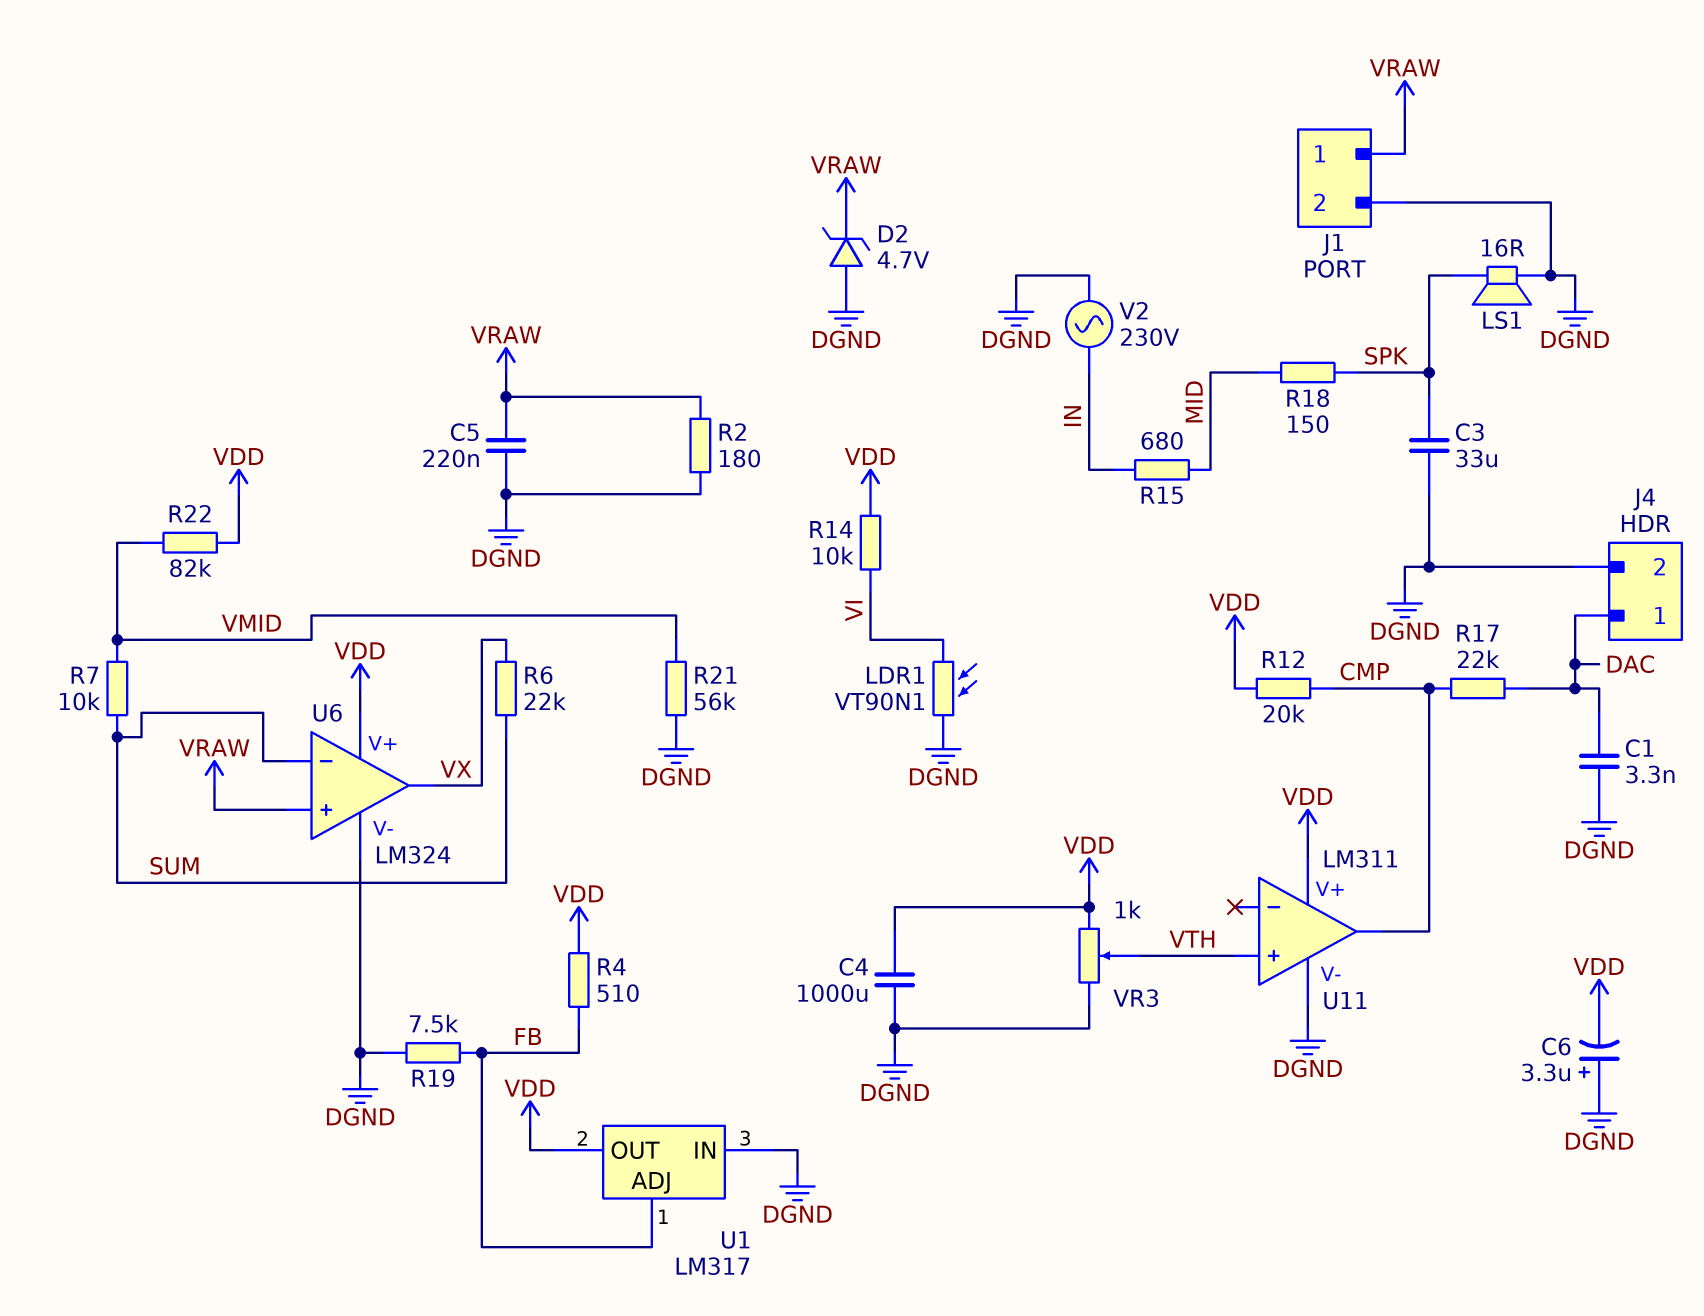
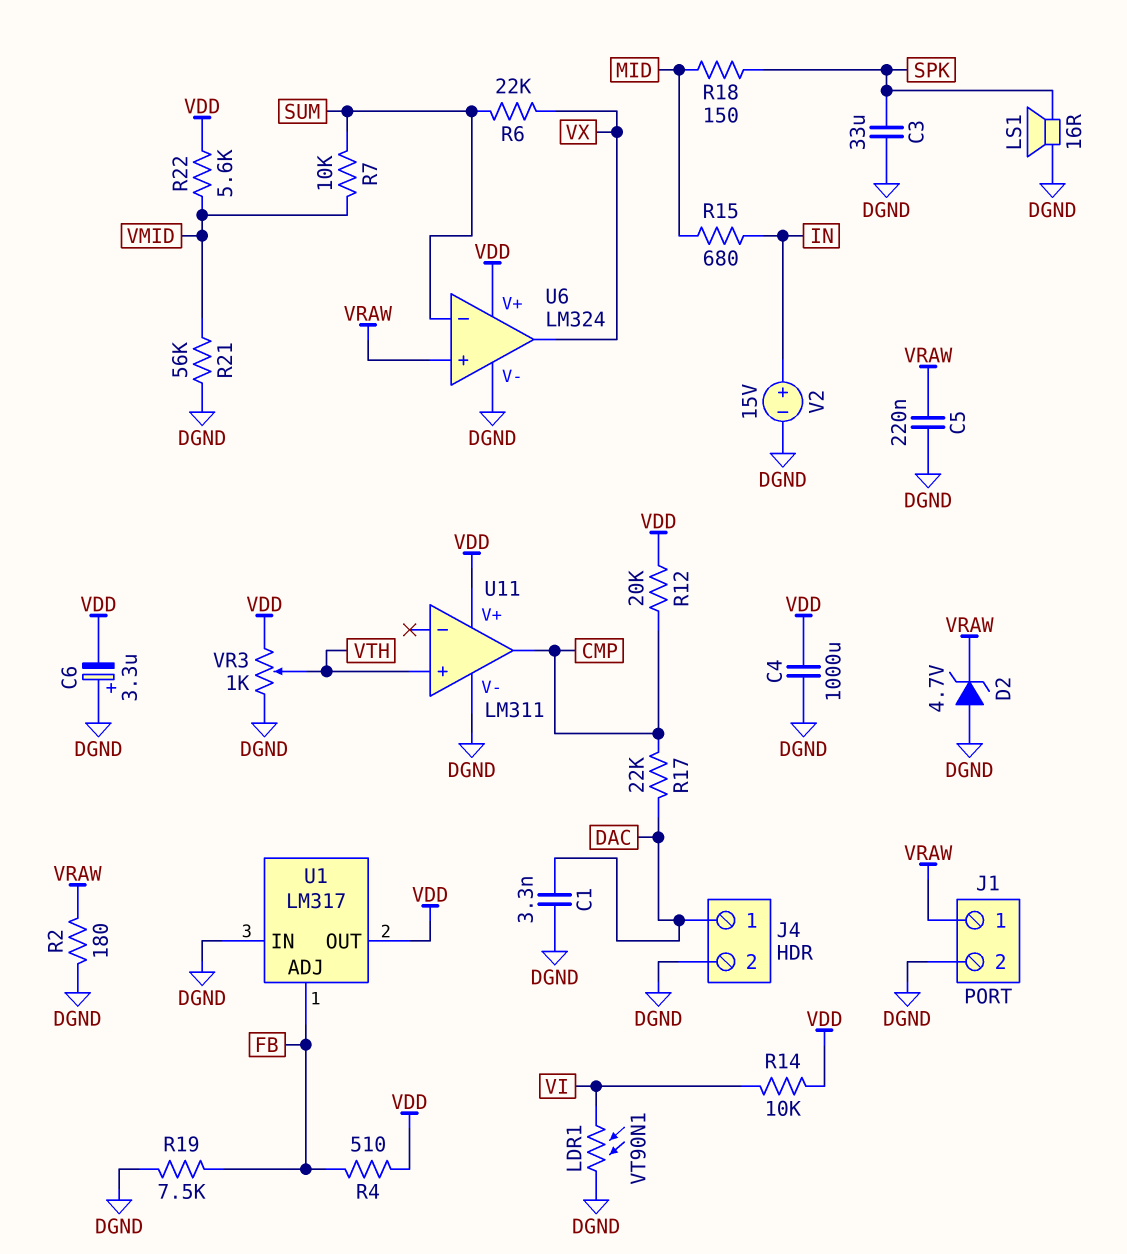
R22: 82k (VDD, VMID) -> 5.6k (VDD, VMID)
V2: AC 230V (DGND, IN) -> 15V (plus IN, minus DGND)

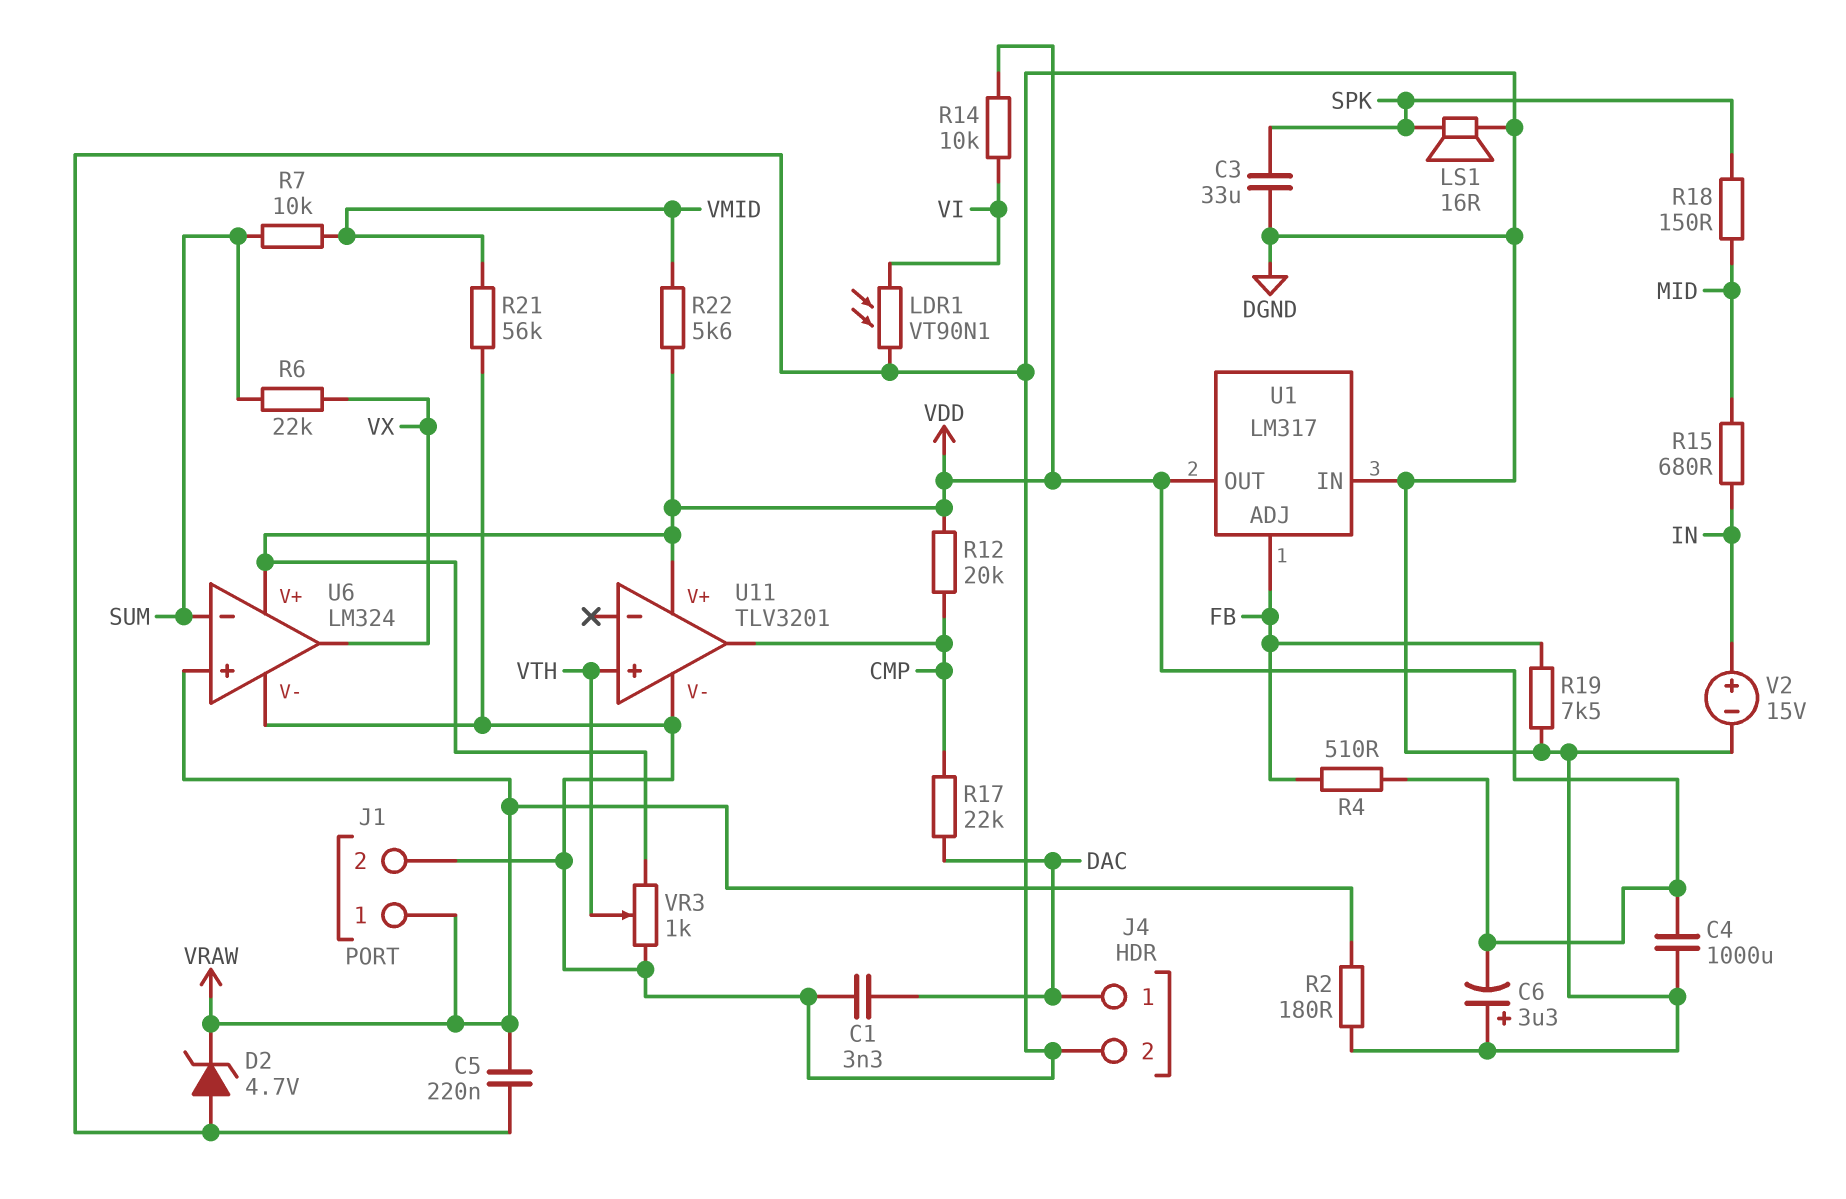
U11: LM311 -> TLV3201

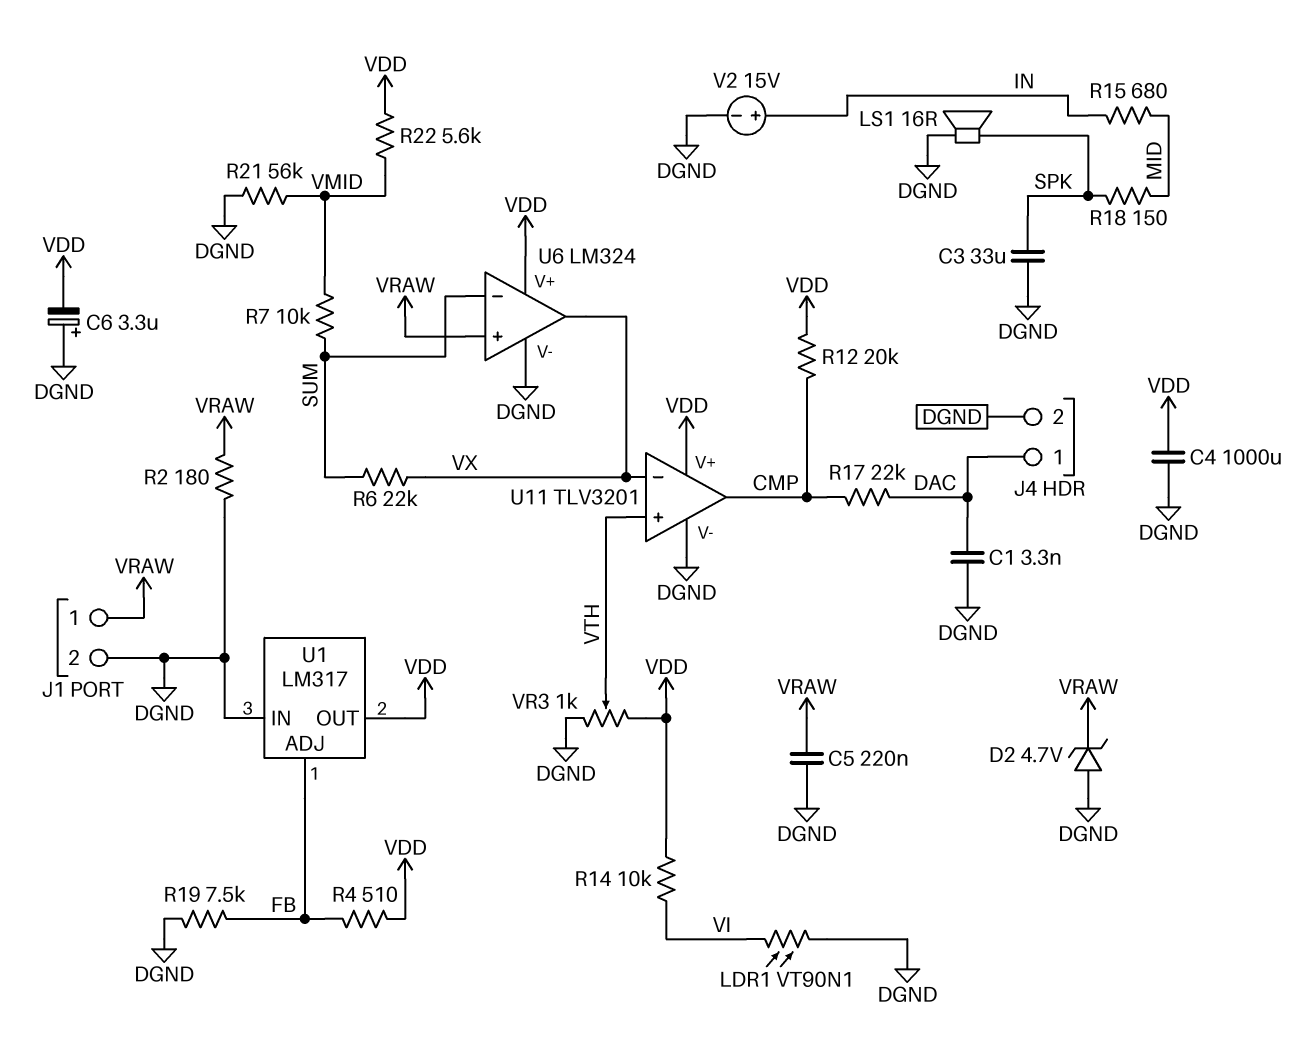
U11 pin in-: none -> VX

